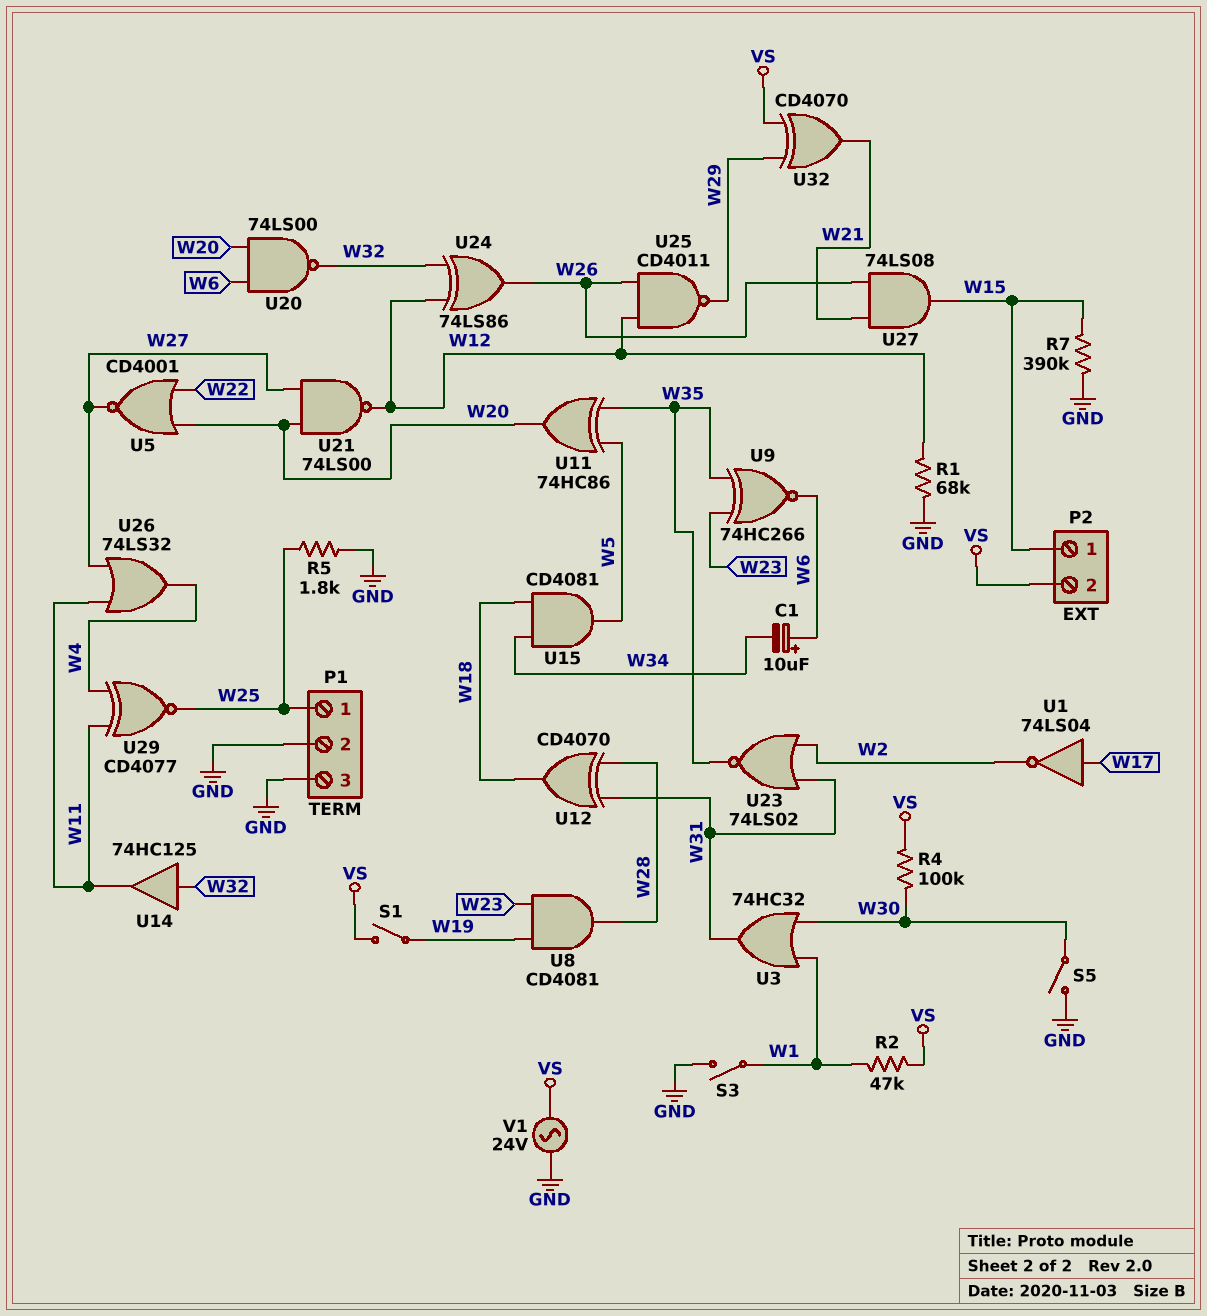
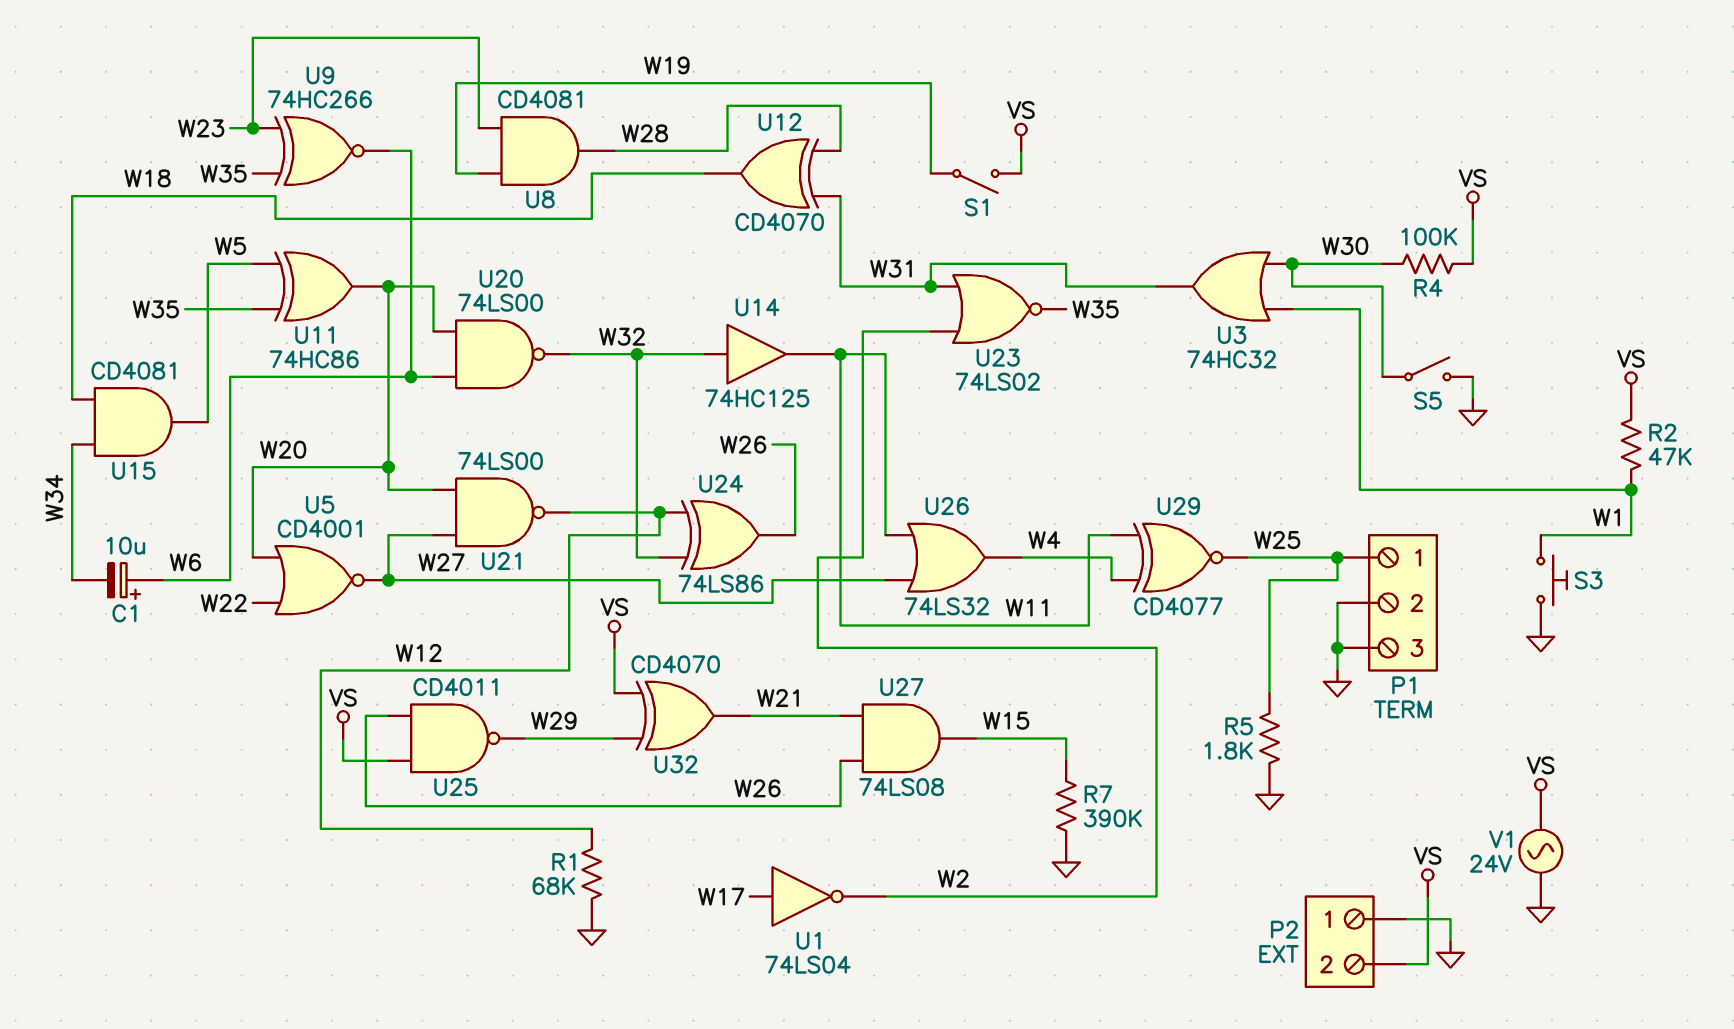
P2 pin 1: W15 -> GND
S3: switch (GND, W1) -> button (GND, W1)
U25: NAND CD4011 (in W12, in W26, out W29) -> NAND CD4011 (in VS, in W26, out W29)

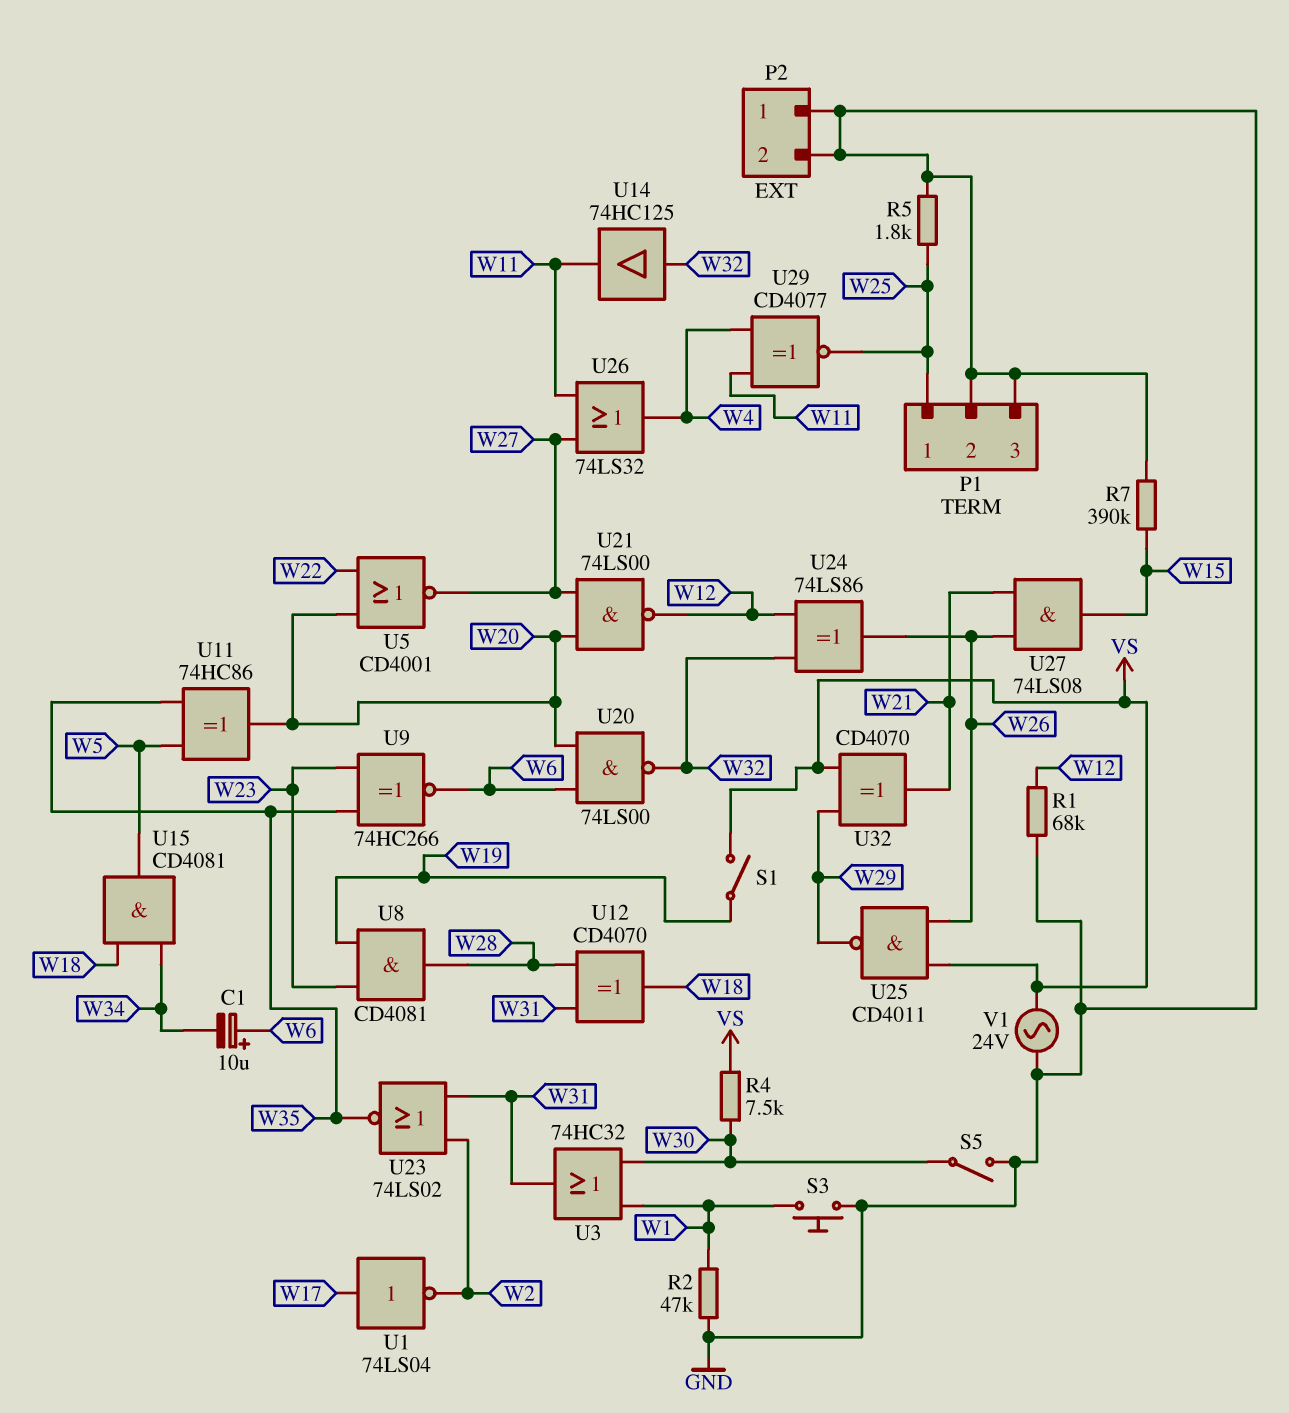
P2 pin 2: VS -> GND
R2: 47k (VS, W1) -> 47k (GND, W1)
R4: 100k (VS, W30) -> 7.5k (VS, W30)

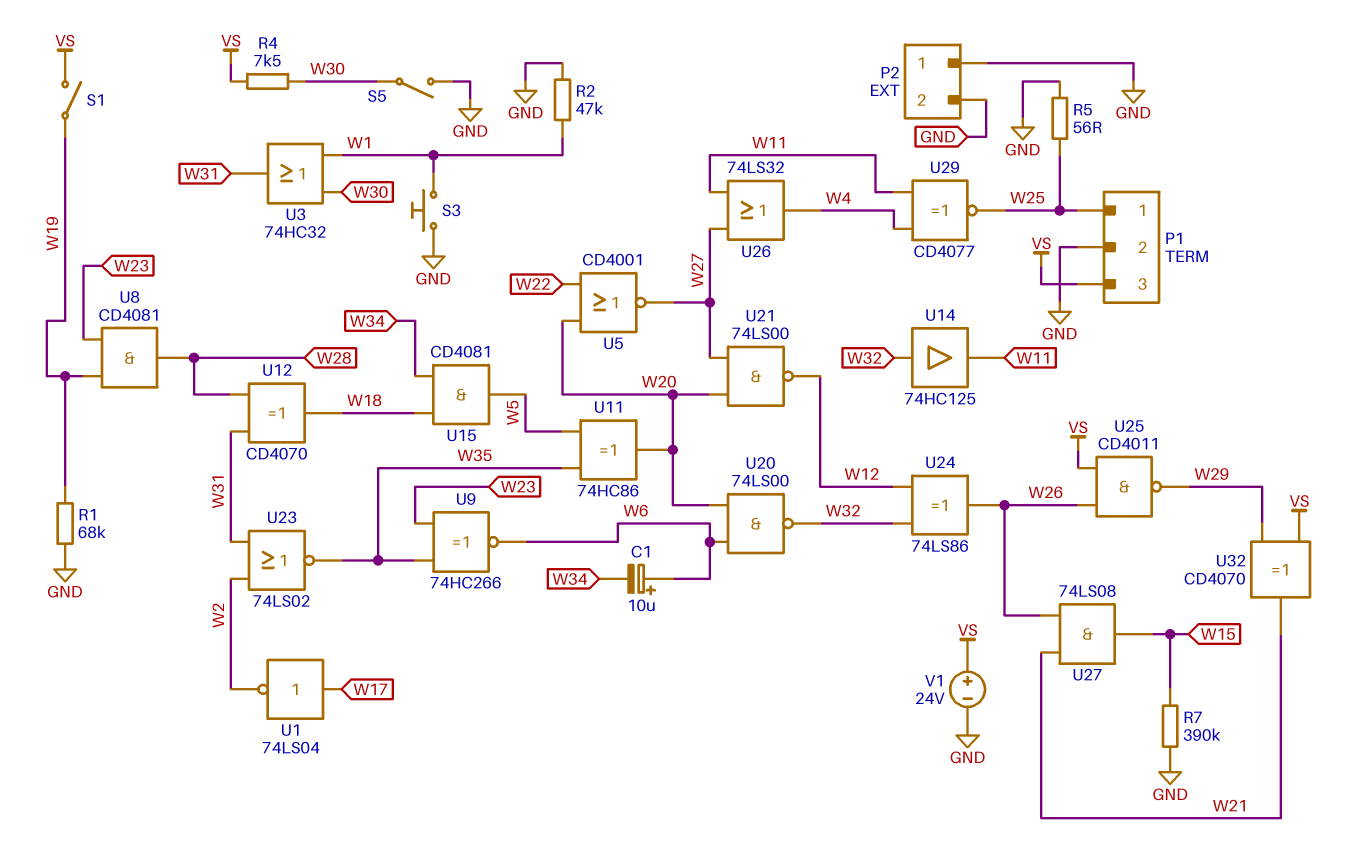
P1 pin 3: GND -> VS
R1: 68k (GND, W12) -> 68k (GND, W19)
R5: 1.8k (GND, W25) -> 56 (GND, W25)
V1: AC 24V (GND, VS) -> 24V (plus VS, minus GND)

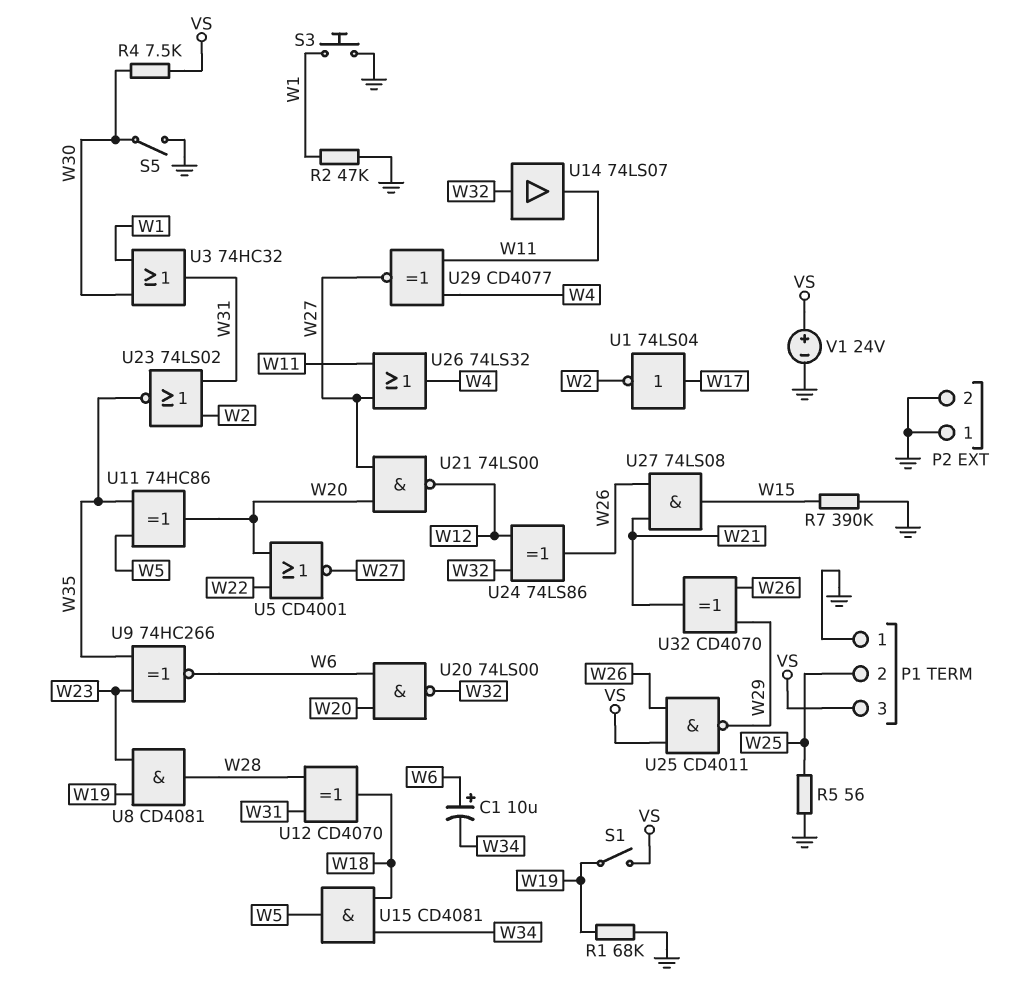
P1 pin 1: W25 -> GND
P1 pin 2: GND -> W25
U14: buffer 74HC125 (in W32, out W11) -> buffer 74LS07 (in W32, out W11)
U29: XNOR CD4077 (in W4, in W11, out W25) -> XNOR CD4077 (in W4, in W11, out W27)
U32: XOR CD4070 (in VS, in W29, out W21) -> XOR CD4070 (in W26, in W29, out W21)

